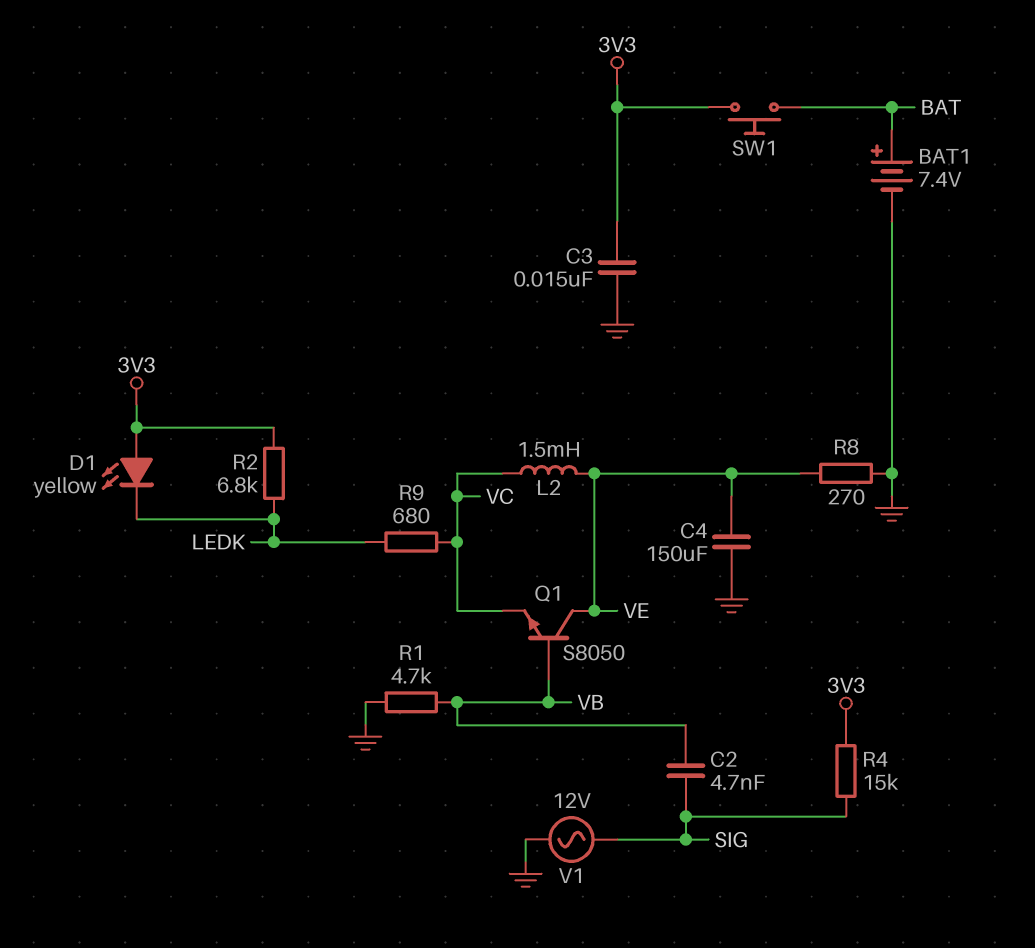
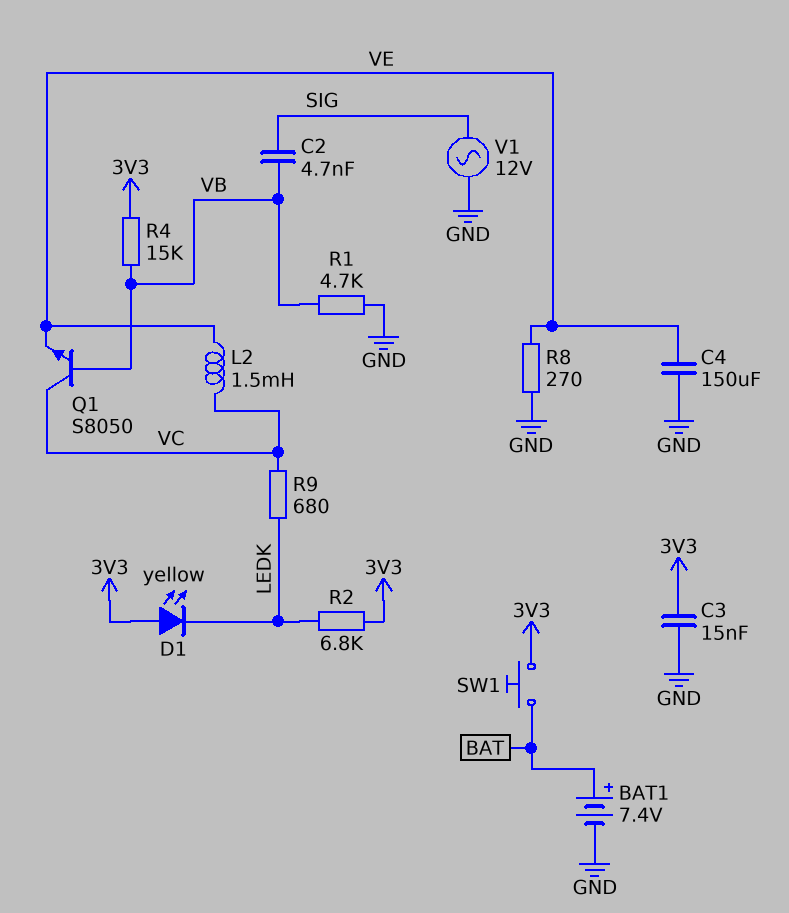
Q1: NPN S8050 (B VB, C VE, E VC) -> NPN S8050 (B VB, C VC, E VE)
R4: 15k (3V3, SIG) -> 15k (3V3, VB)

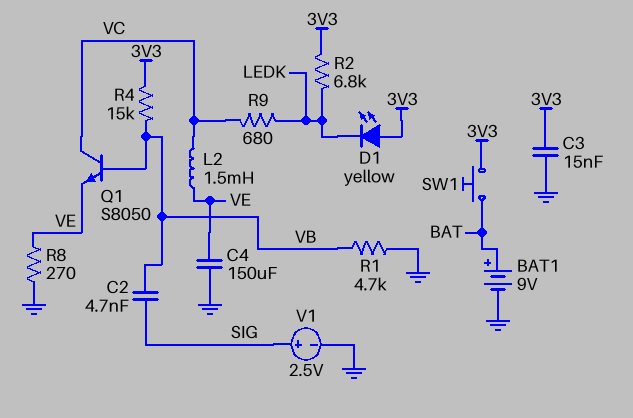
BAT1: 7.4V (plus BAT, minus GND) -> 9V (plus BAT, minus GND)
V1: AC 12V (GND, SIG) -> 2.5V (plus SIG, minus GND)

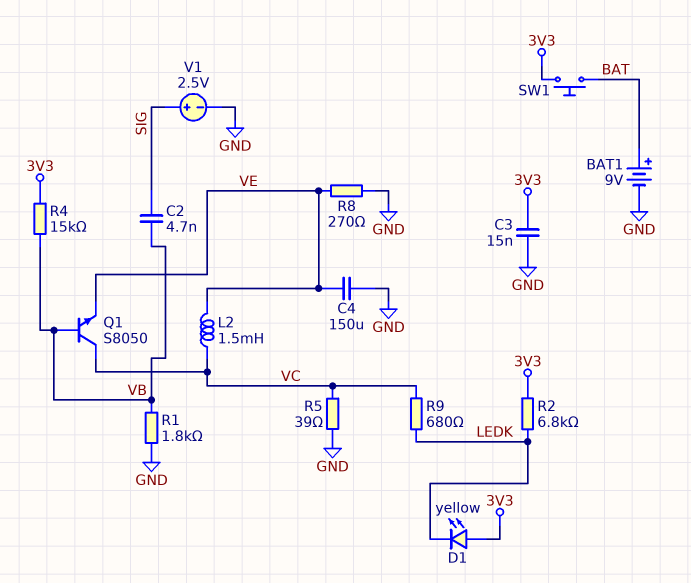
R1: 4.7k (GND, VB) -> 1.8k (GND, VB)
R5: none -> 39 (GND, VC)

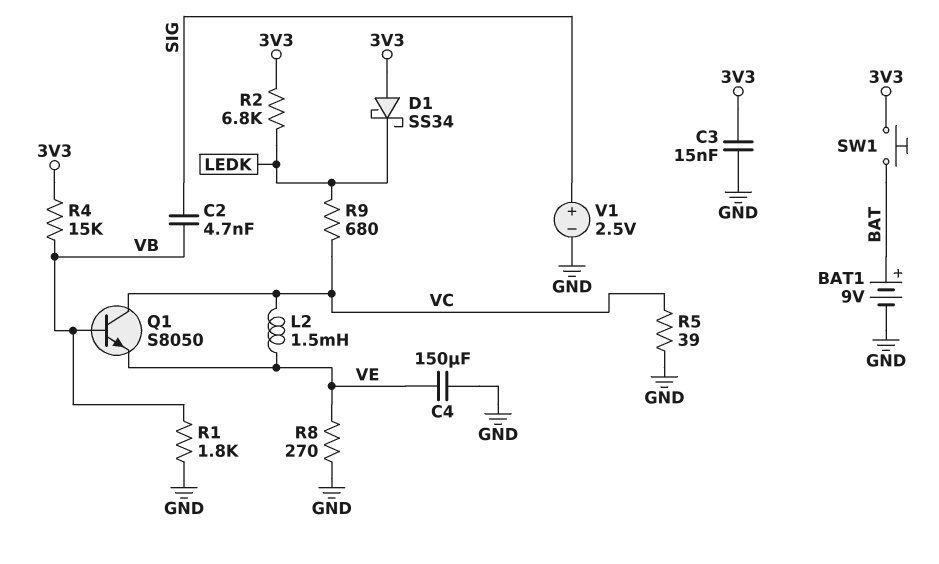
D1: LED yellow (A 3V3, K LEDK) -> schottky SS34 (A 3V3, K LEDK)

